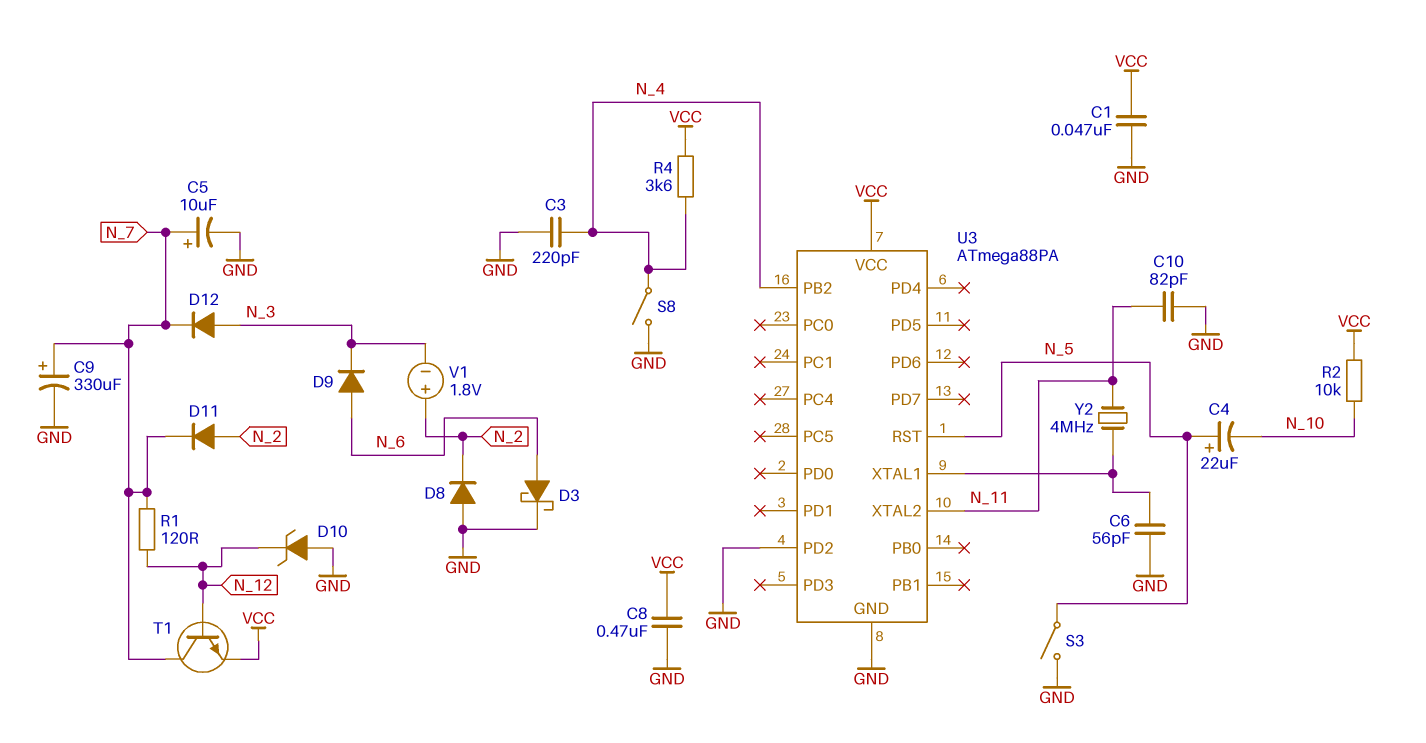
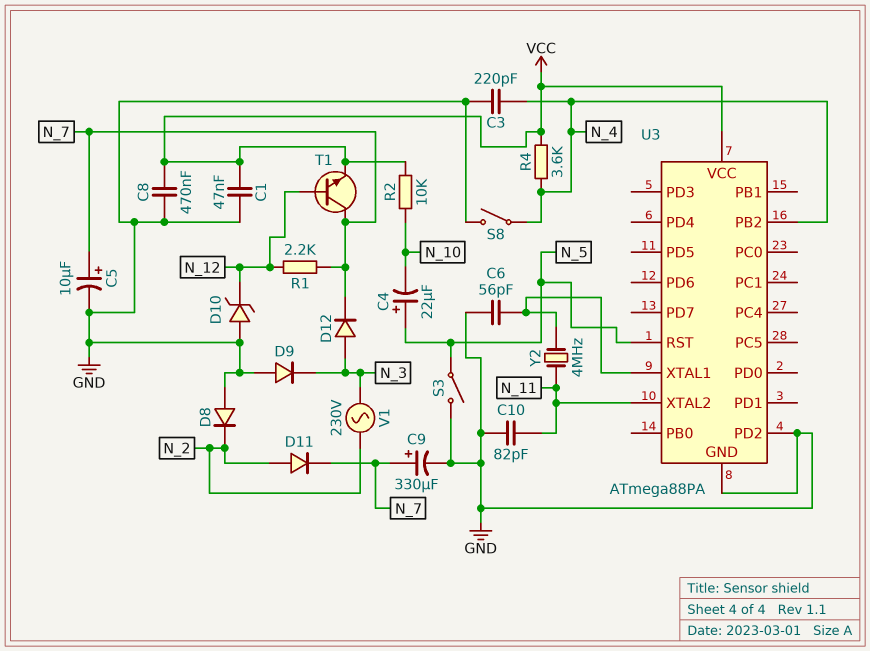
D3: schottky (A N_6, K GND) -> none
D9: diode (A N_6, K N_3) -> diode (A GND, K N_3)
R1: 120 (N_7, N_12) -> 2.2k (N_7, N_12)
V1: 1.8V (plus N_2, minus N_3) -> AC 230V (N_2, N_3)

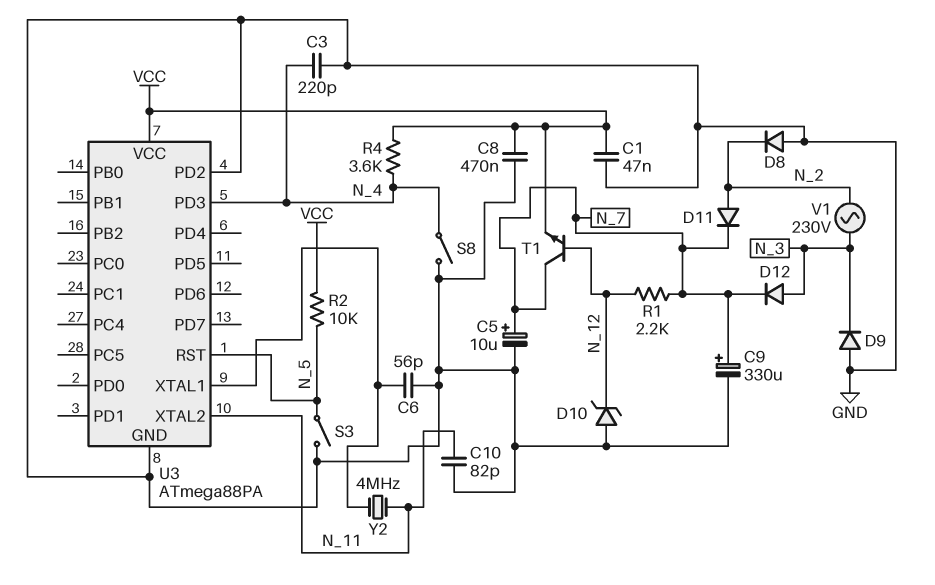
C4: 22uF (plus N_5, minus N_10) -> none
R2: 10k (N_10, VCC) -> 10k (N_5, VCC)
U3 pin PB2: N_4 -> none
U3 pin PD3: none -> N_4

